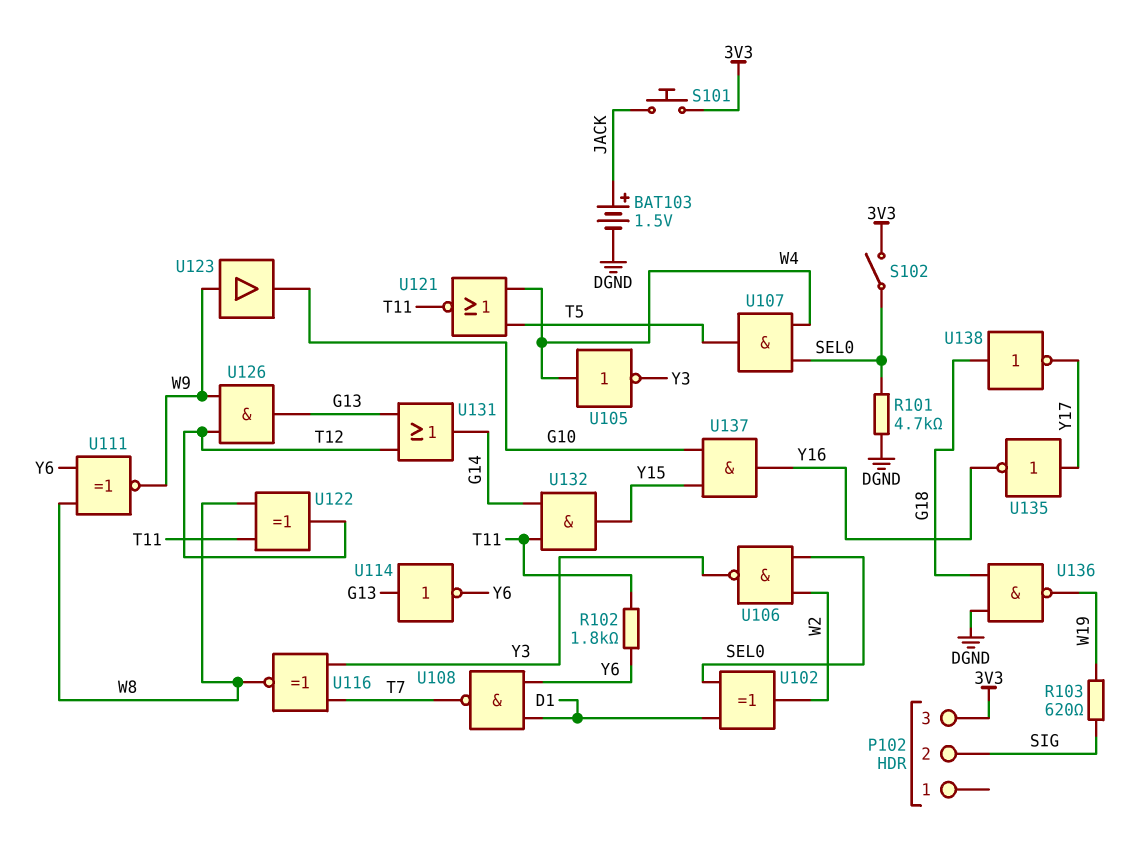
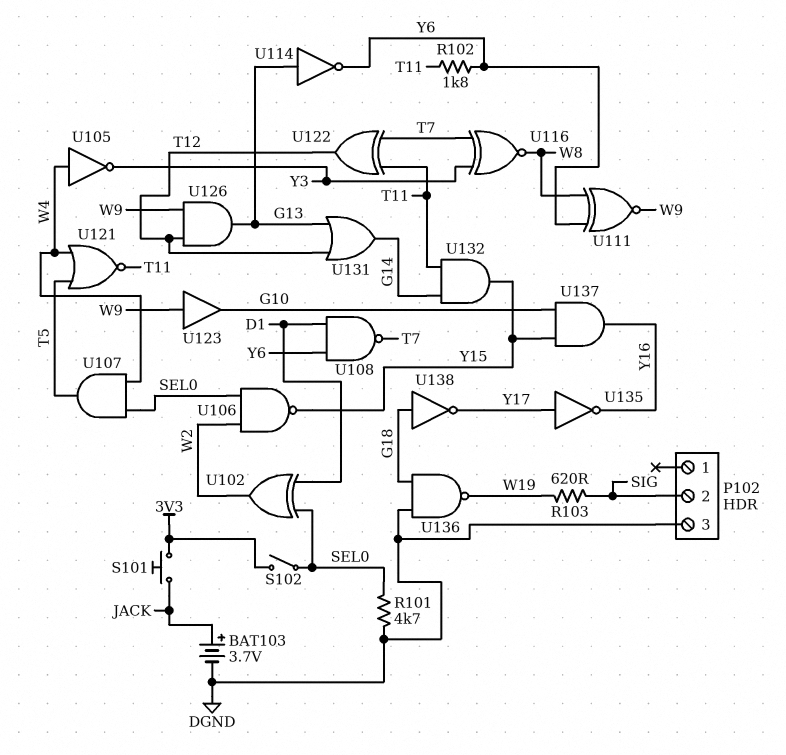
BAT103: 1.5V (plus JACK, minus DGND) -> 3.7V (plus JACK, minus DGND)
P102 pin 3: 3V3 -> DGND
U106: NAND (in SEL0, in W2, out Y3) -> NAND (in SEL0, in W2, out Y15)
U122: XOR (in T11, in W8, out T12) -> XOR (in T7, in T11, out T12)

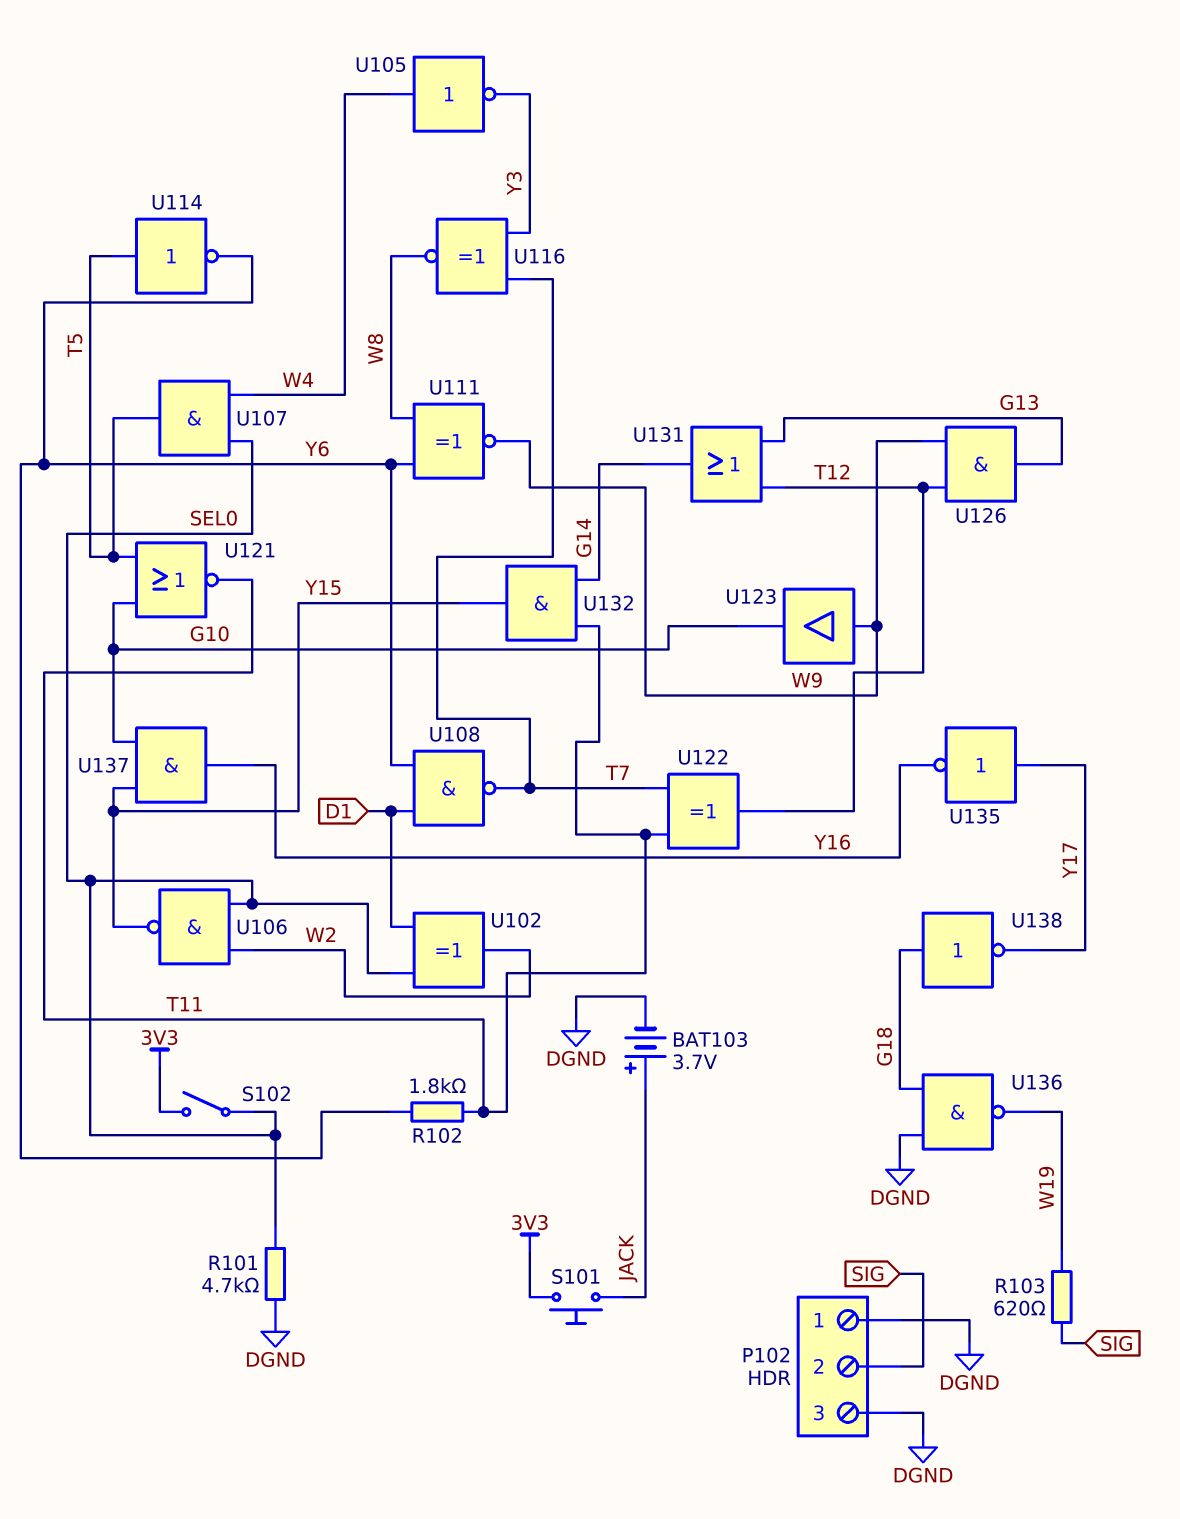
P102 pin 1: none -> DGND
U114: NOT (in G13, out Y6) -> NOT (in T5, out Y6)
U121: NOR (in T5, in W4, out T11) -> NOR (in G10, in T5, out T11)

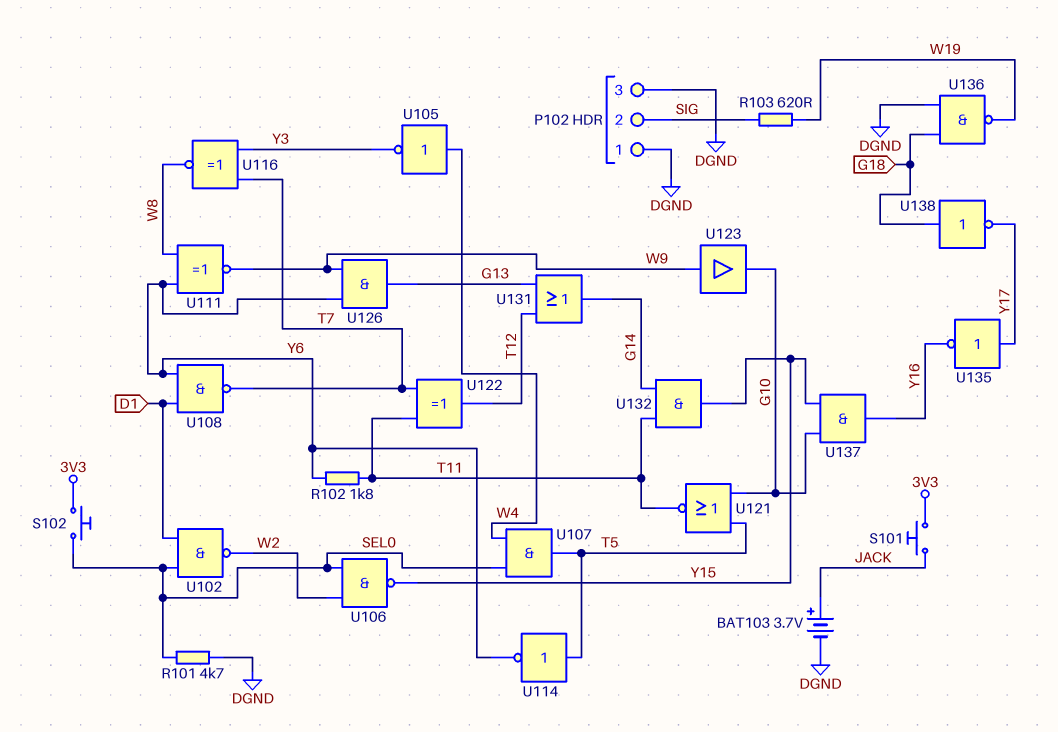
S102: switch (3V3, SEL0) -> button (3V3, SEL0)
U102: XOR (in D1, in SEL0, out W2) -> NAND (in D1, in SEL0, out W2)
U126: AND (in T12, in W9, out G13) -> AND (in W9, in Y6, out G13)

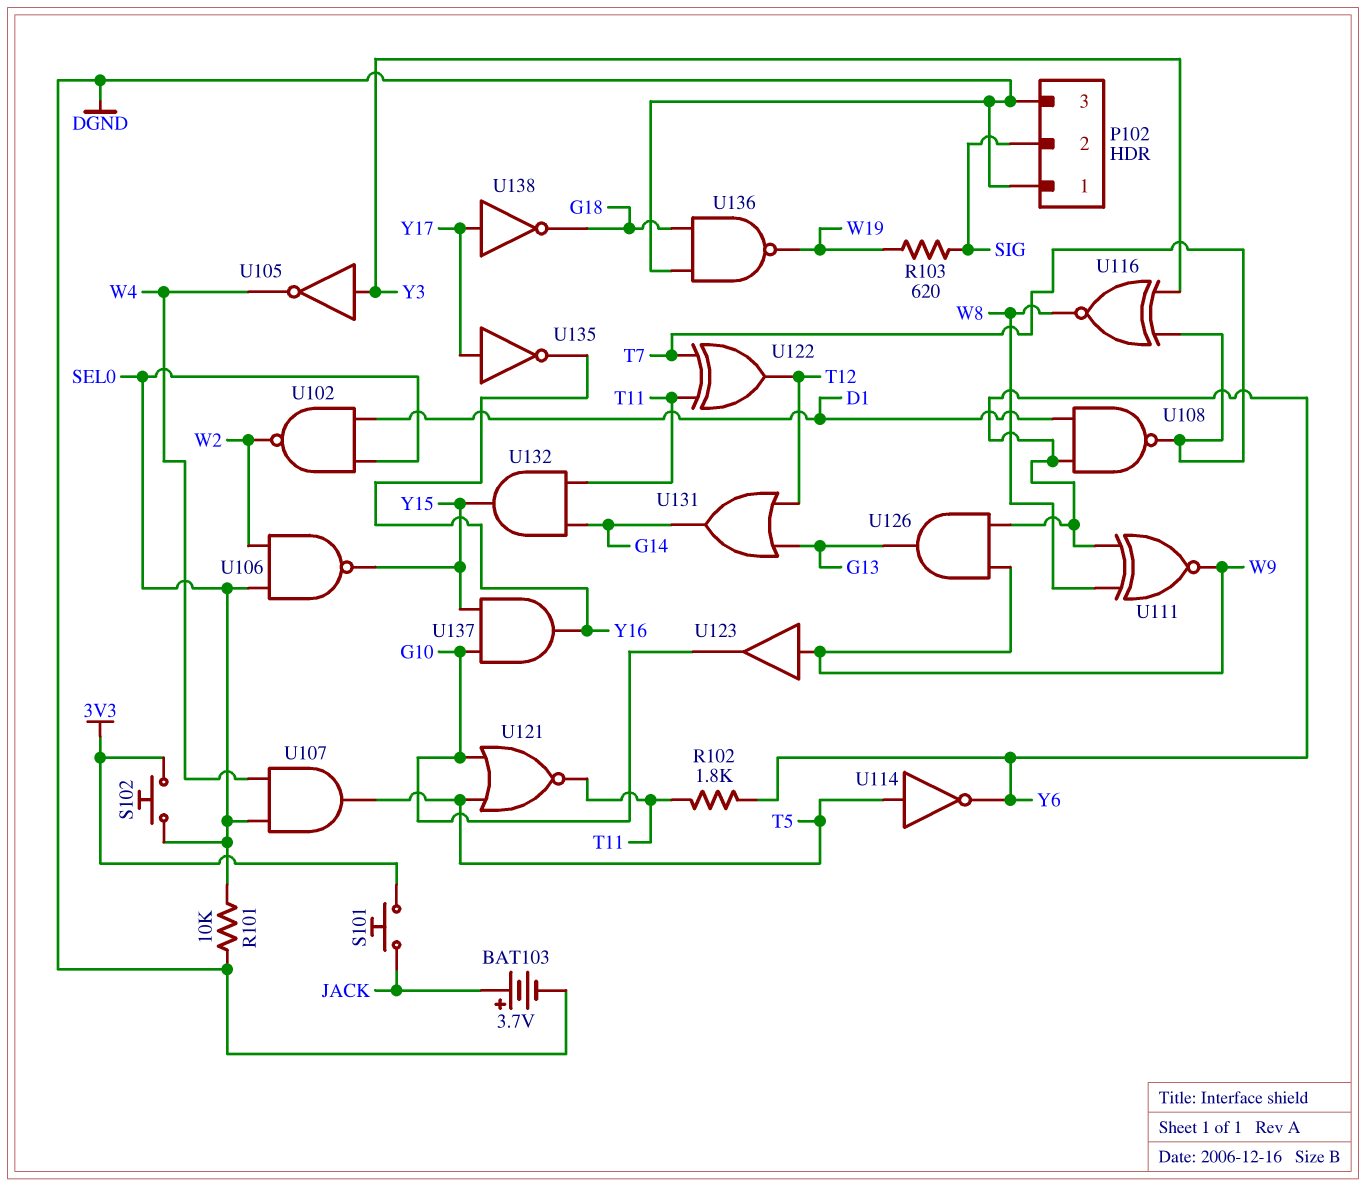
R101: 4.7k (DGND, SEL0) -> 10k (DGND, SEL0)
U105: NOT (in W4, out Y3) -> NOT (in Y3, out W4)
U138: NOT (in G18, out Y17) -> NOT (in Y17, out G18)

